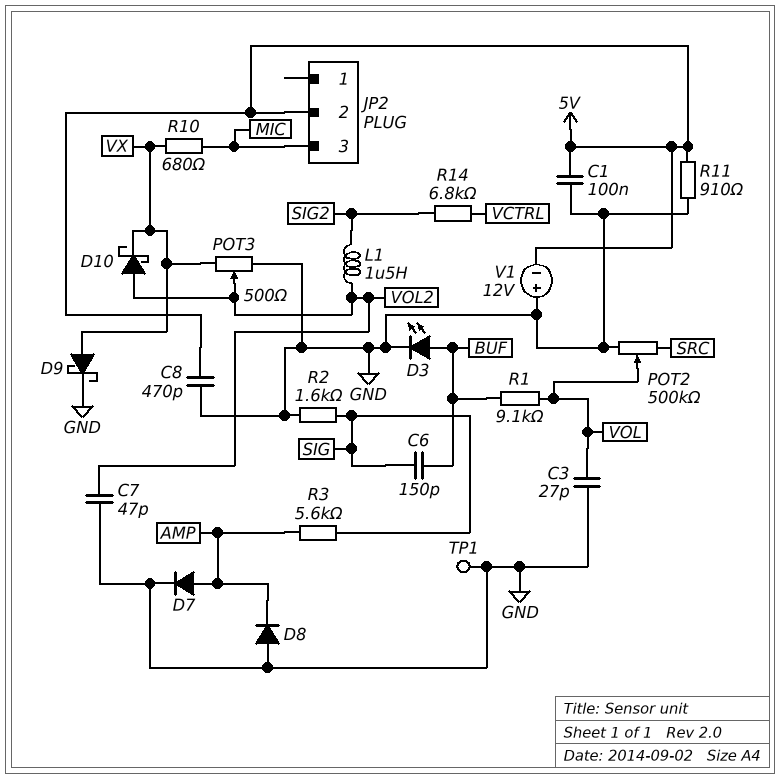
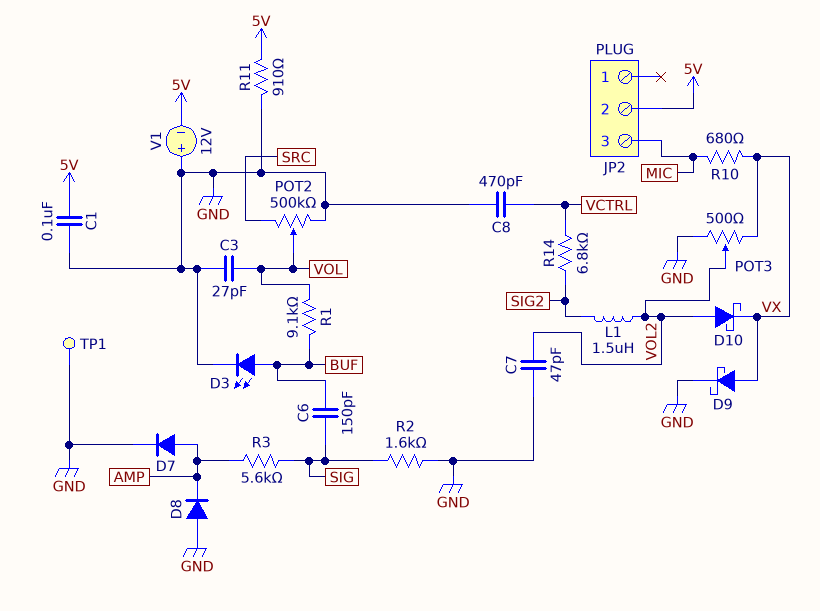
C8: 470pF (5V, GND) -> 470pF (GND, VCTRL)

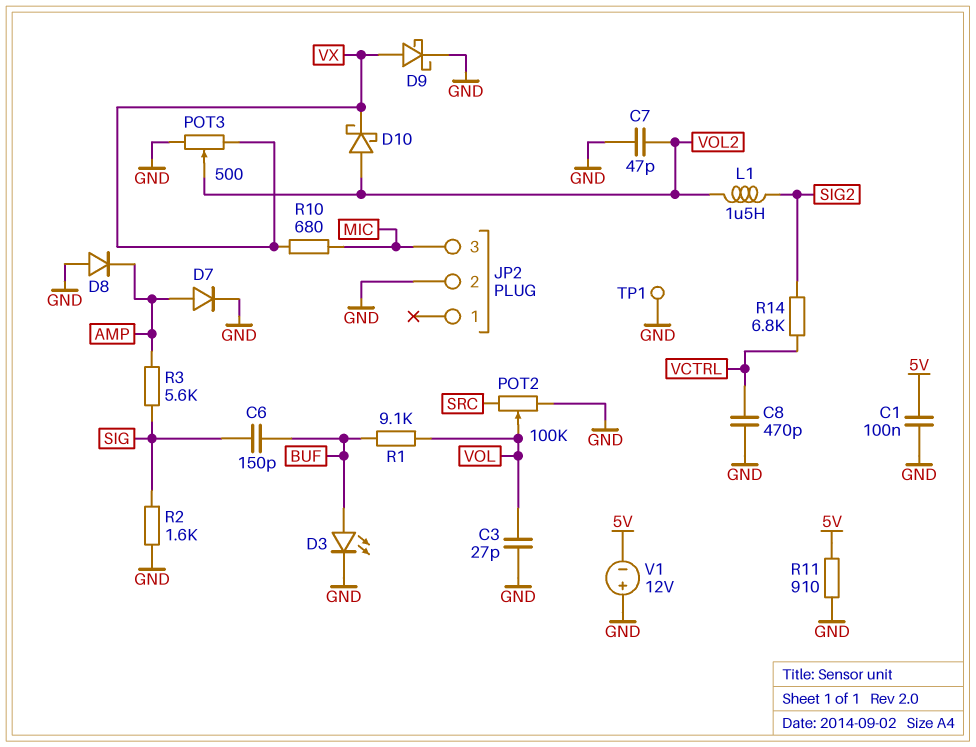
JP2 pin 2: 5V -> GND
POT2: 500k (GND, SRC, wiper VOL) -> 100k (GND, SRC, wiper VOL)

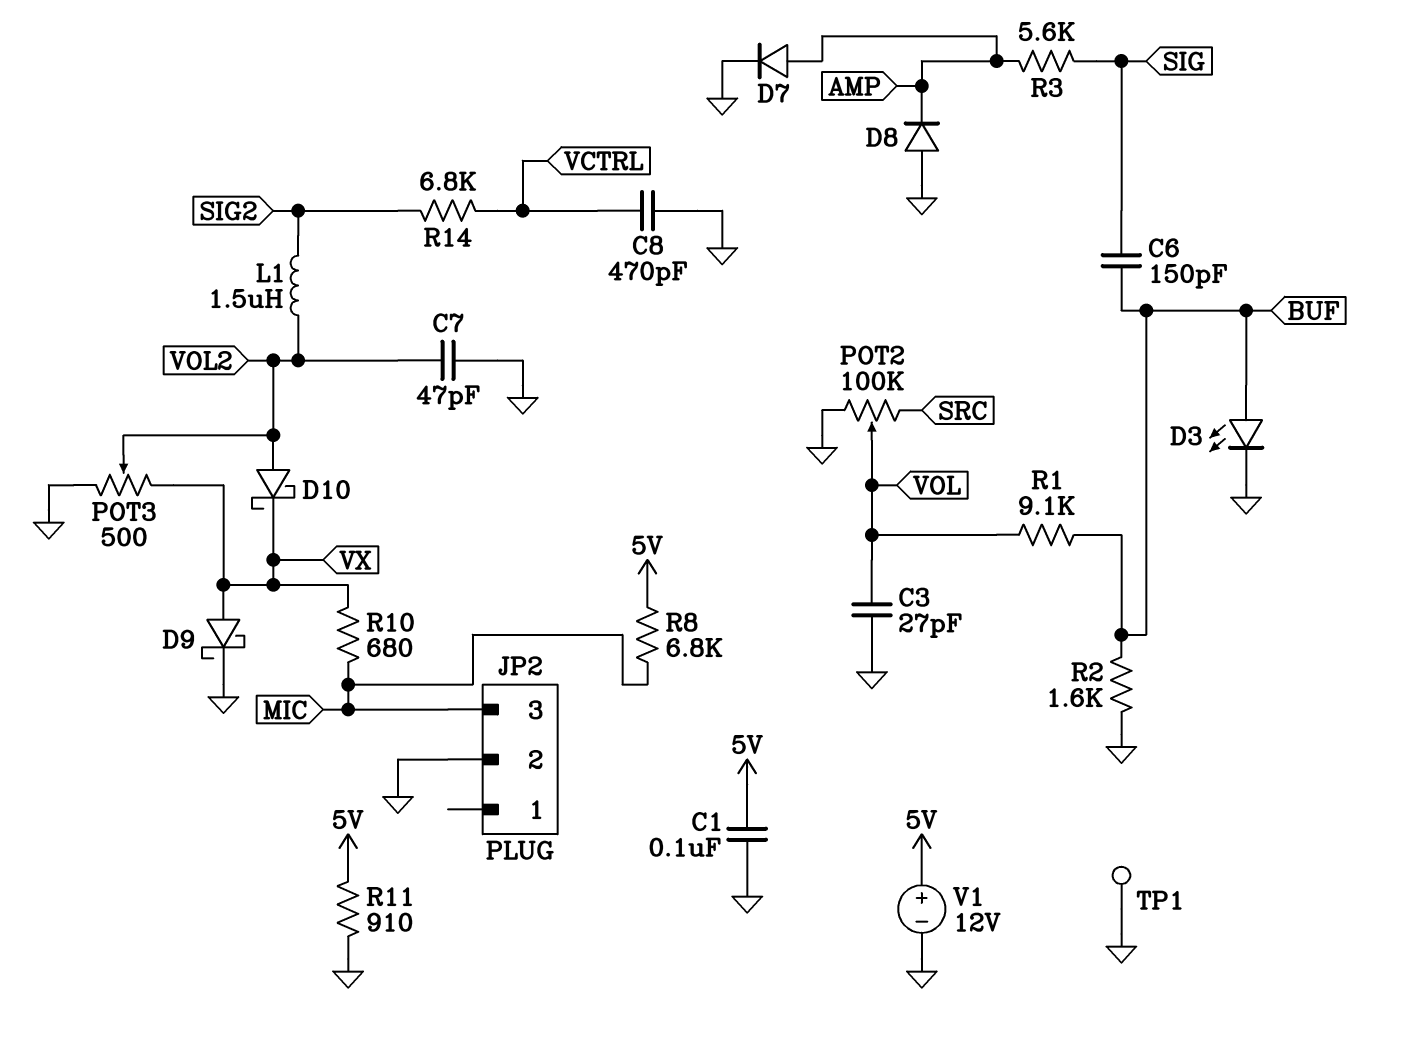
R2: 1.6k (GND, SIG) -> 1.6k (BUF, GND)
R8: none -> 6.8k (5V, MIC)
V1: 12V (plus GND, minus 5V) -> 12V (plus 5V, minus GND)

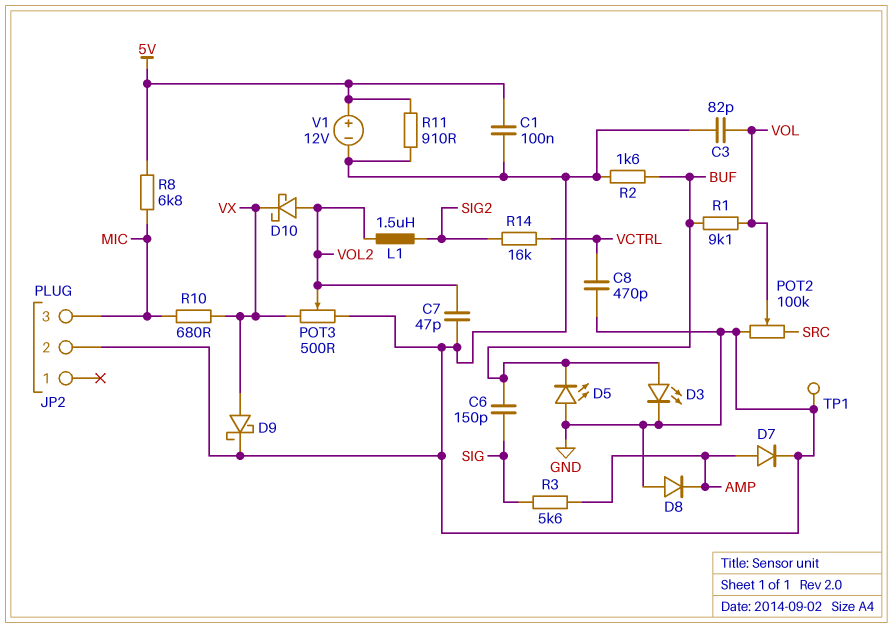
C3: 27pF (GND, VOL) -> 82pF (GND, VOL)
D5: none -> LED (A GND, K BUF)
R14: 6.8k (SIG2, VCTRL) -> 16k (SIG2, VCTRL)

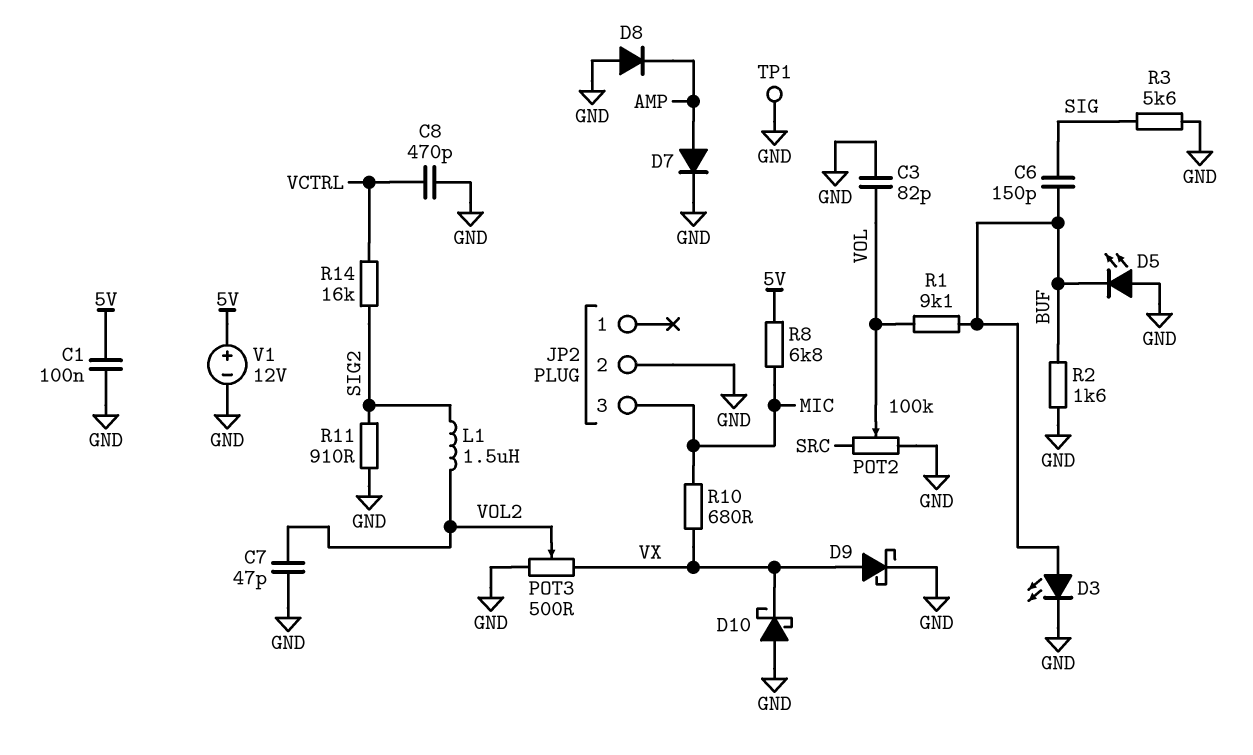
D10: schottky (A VOL2, K VX) -> schottky (A GND, K VX)
R3: 5.6k (AMP, SIG) -> 5.6k (GND, SIG)
R11: 910 (5V, GND) -> 910 (GND, SIG2)

